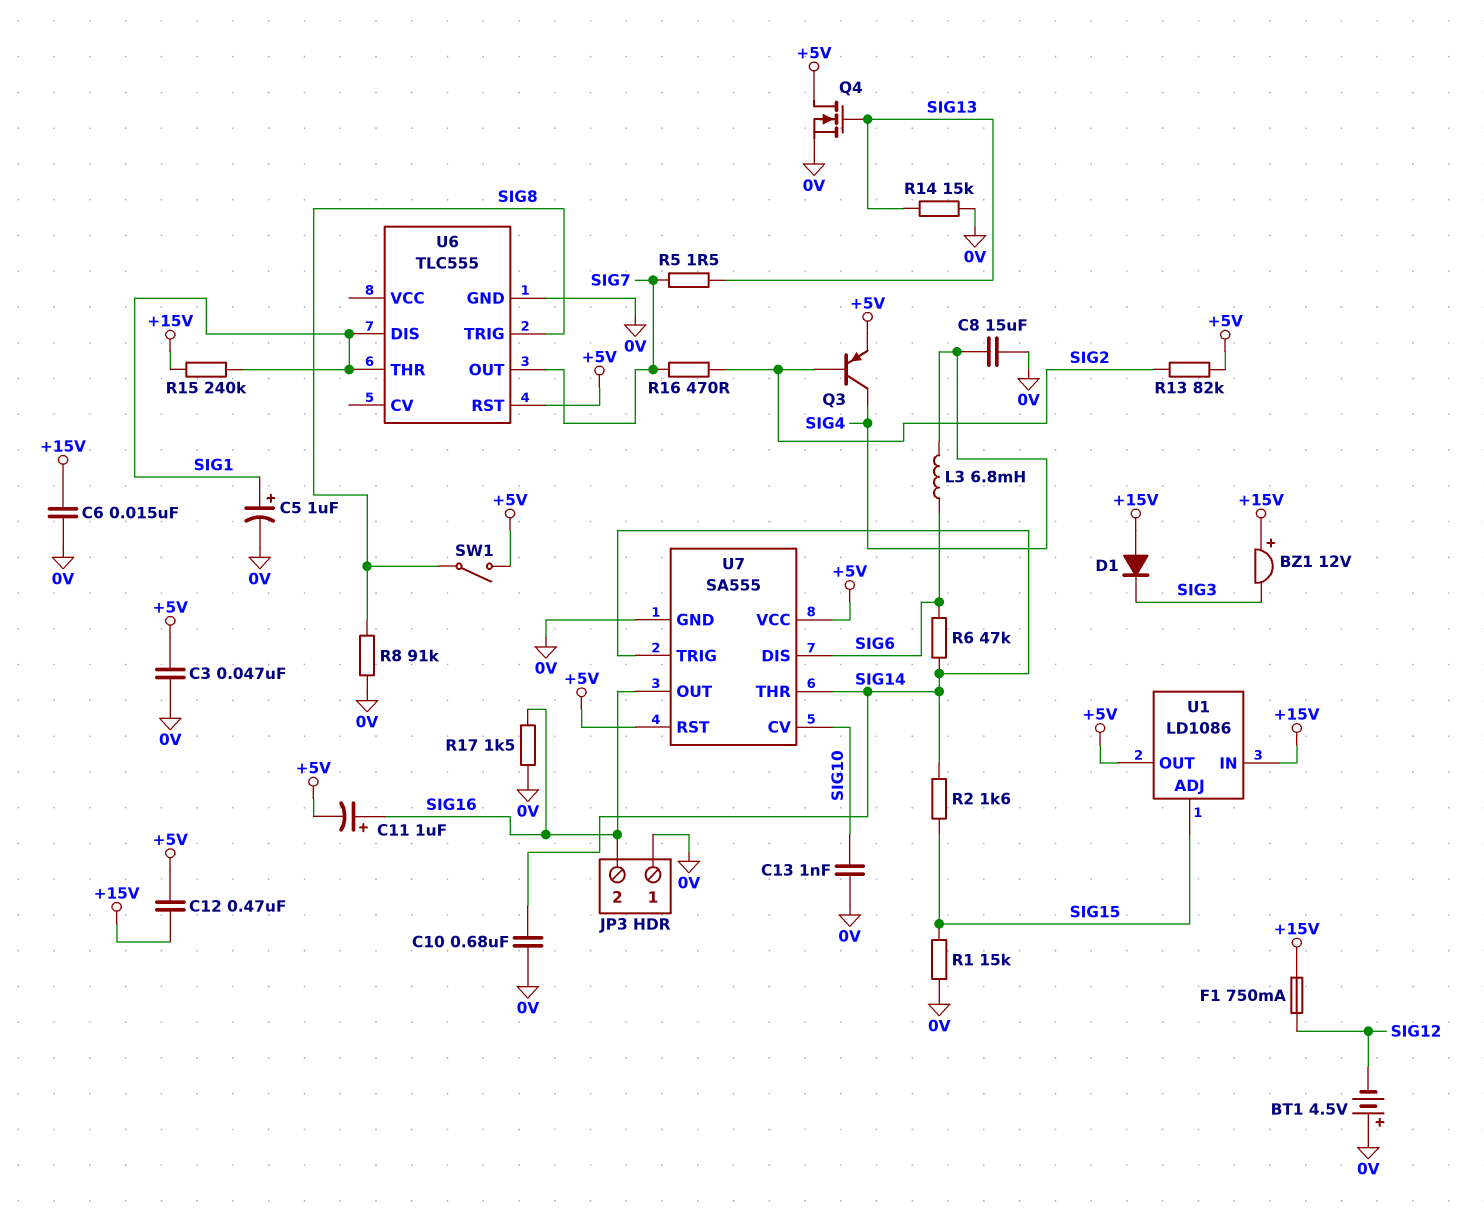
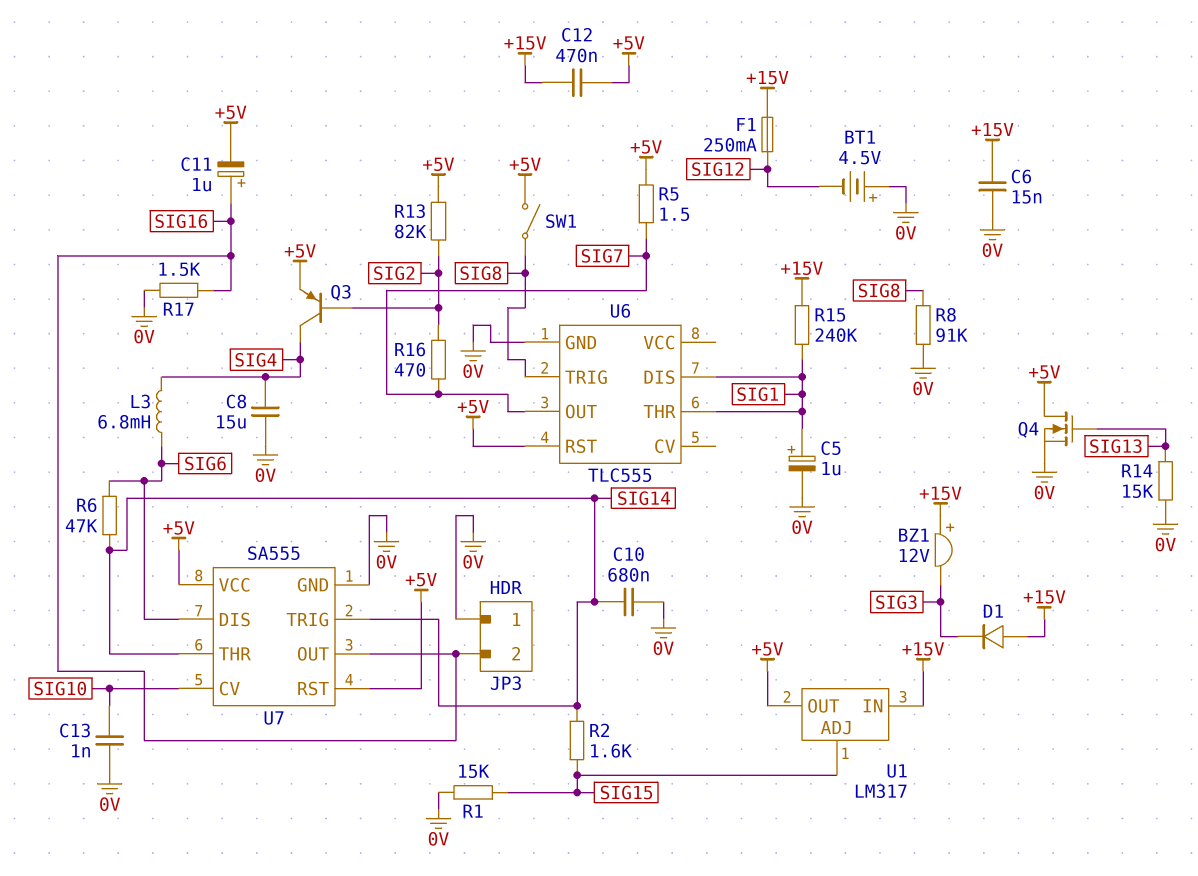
C3: 47nF (+5V, 0V) -> none
F1: 750mA (+15V, SIG12) -> 250mA (+15V, SIG12)
R5: 1.5 (SIG7, SIG13) -> 1.5 (+5V, SIG7)
U1: LD1086 -> LM317

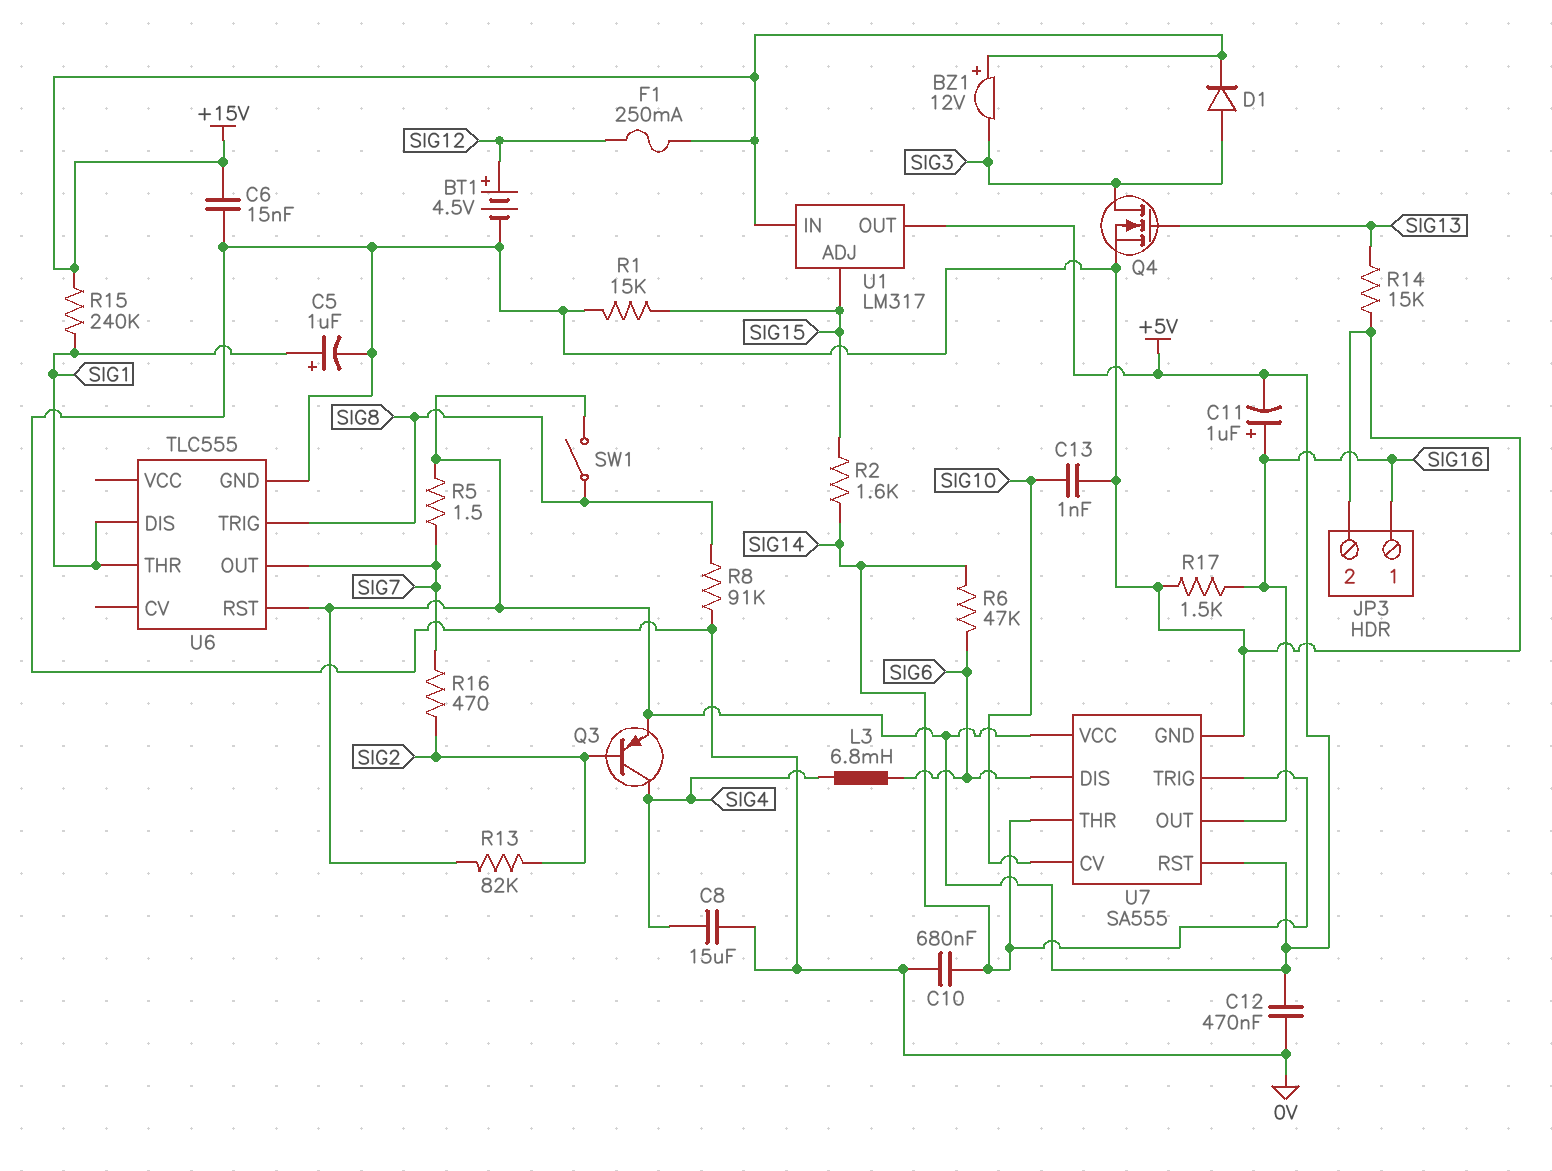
BT1: 4.5V (plus 0V, minus SIG12) -> 4.5V (plus SIG12, minus 0V)
C12: 470nF (+5V, +15V) -> 470nF (+5V, 0V)
D1: diode (A +15V, K SIG3) -> diode (A SIG3, K +15V)
JP3 pin 1: 0V -> SIG16
JP3 pin 2: SIG16 -> 0V
Q4: NMOS (G SIG13, D +5V, S 0V) -> NMOS (G SIG13, D SIG3, S 0V)

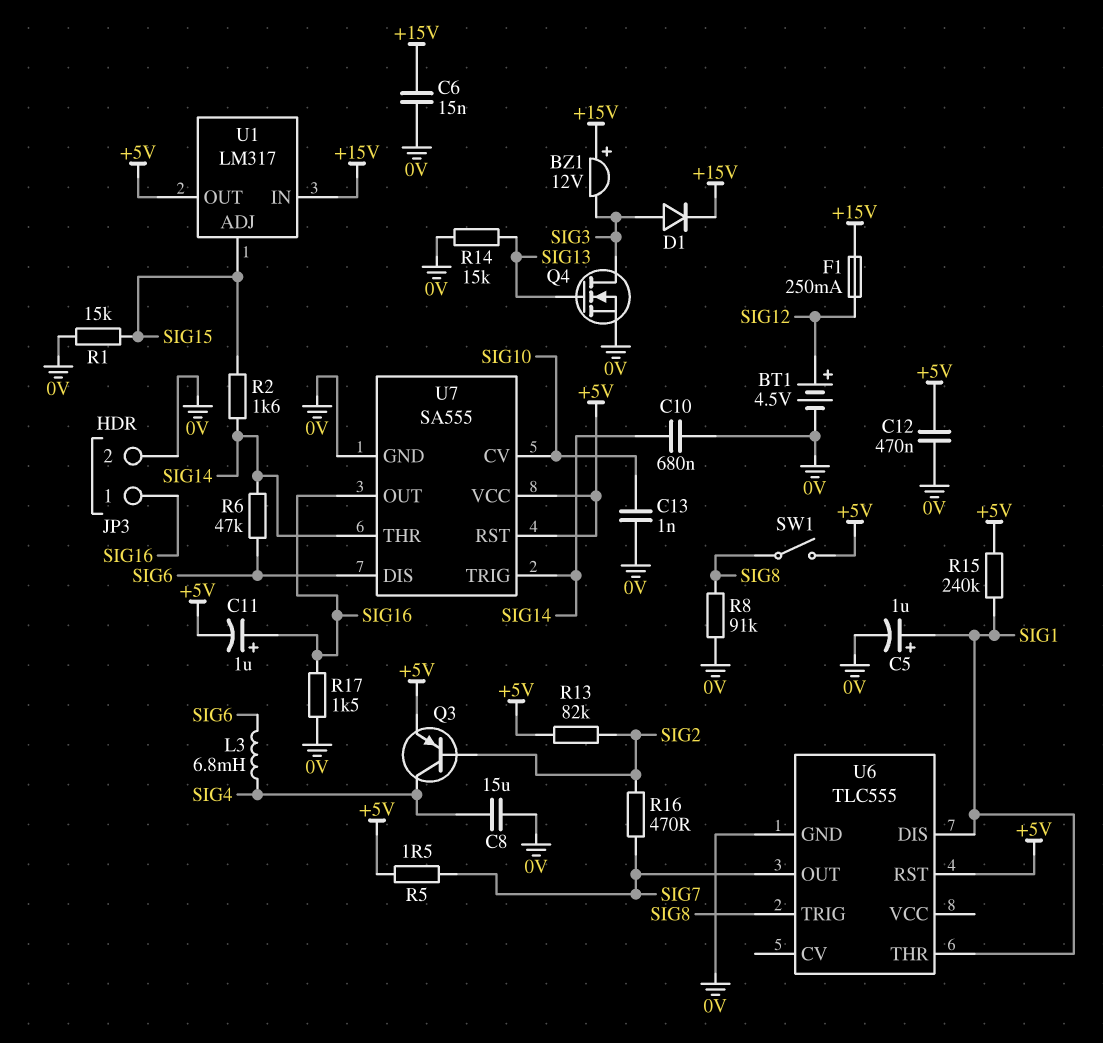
R15: 240k (+15V, SIG1) -> 240k (+5V, SIG1)

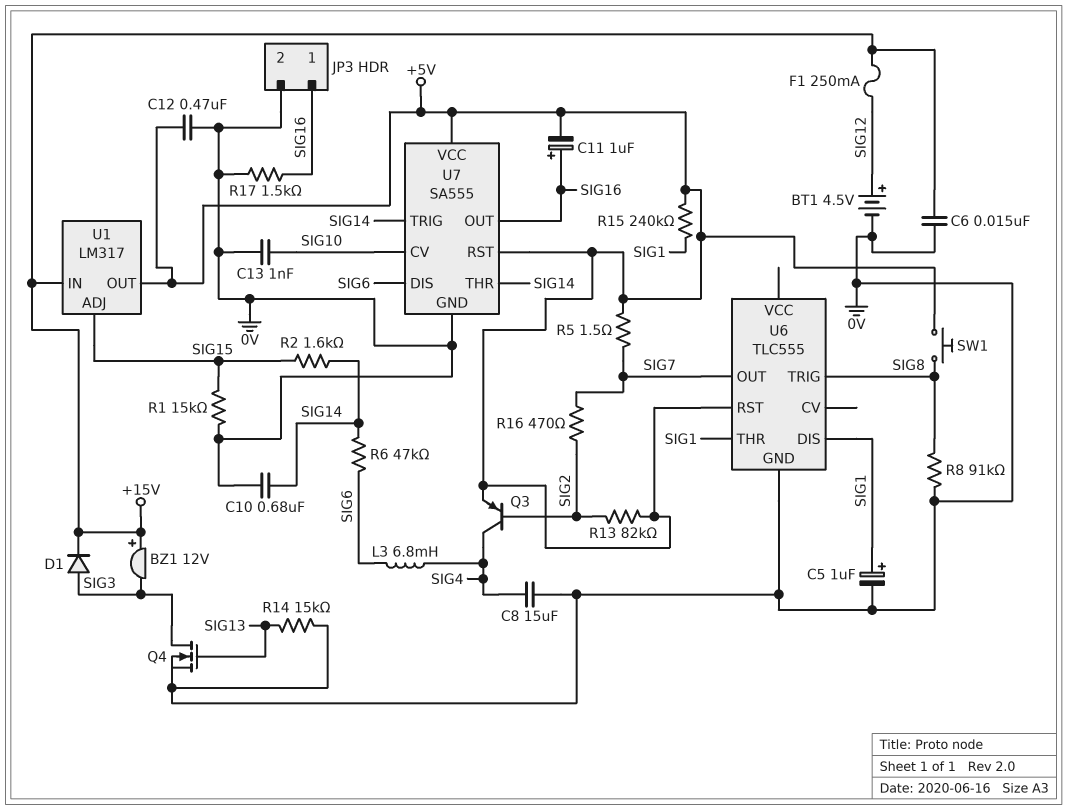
SW1: switch (+5V, SIG8) -> button (+5V, SIG8)

